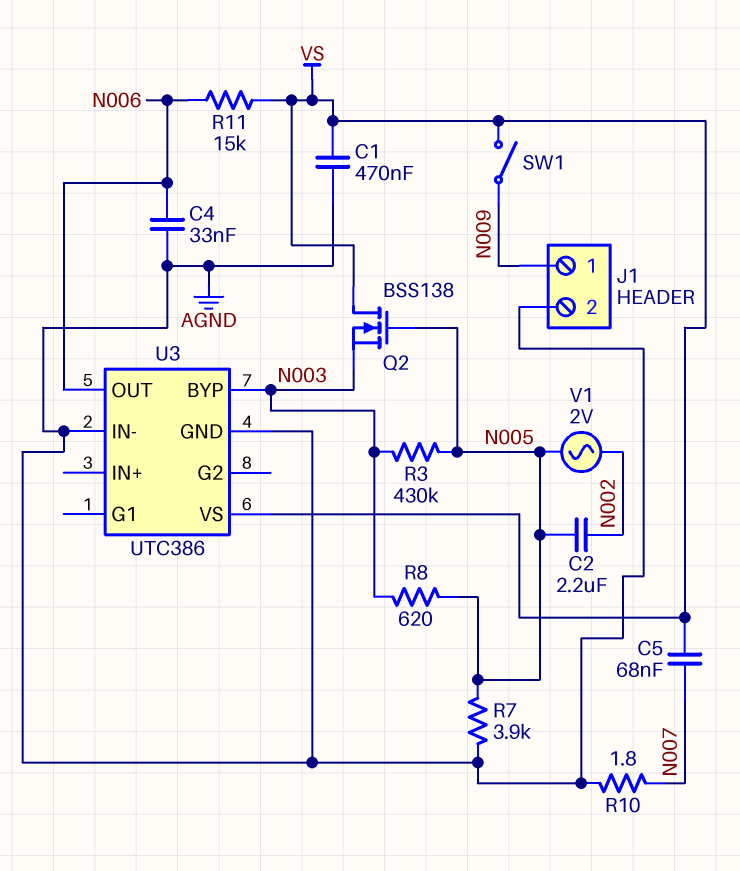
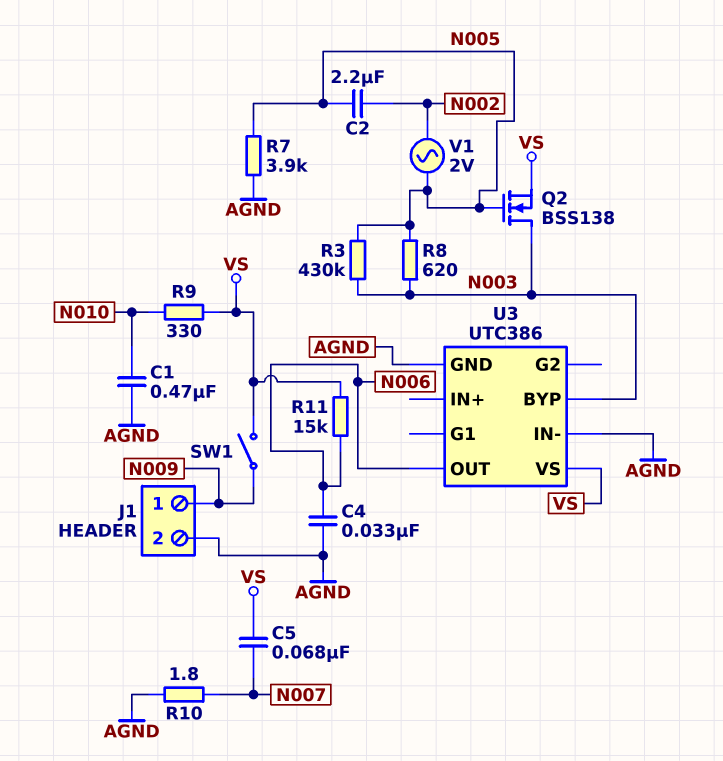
C1: 470nF (AGND, VS) -> 470nF (AGND, N010)
Q2: NMOS BSS138 (G N005, D VS, S N003) -> NMOS BSS138 (G N005, D N003, S VS)
R9: none -> 330 (N010, VS)

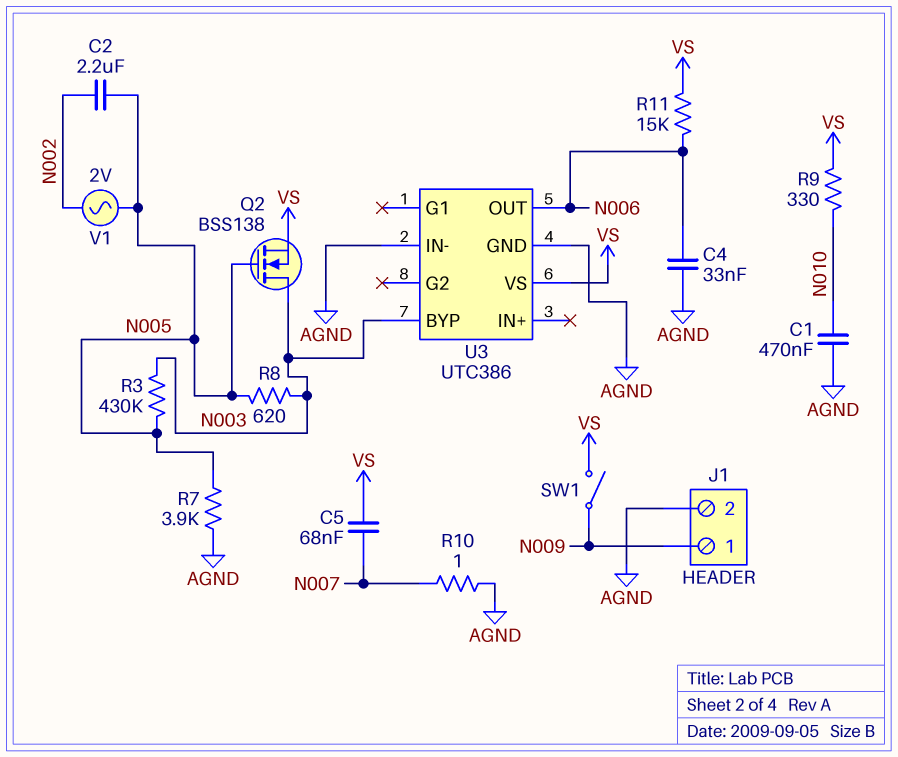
R10: 1.8 (AGND, N007) -> 1 (AGND, N007)

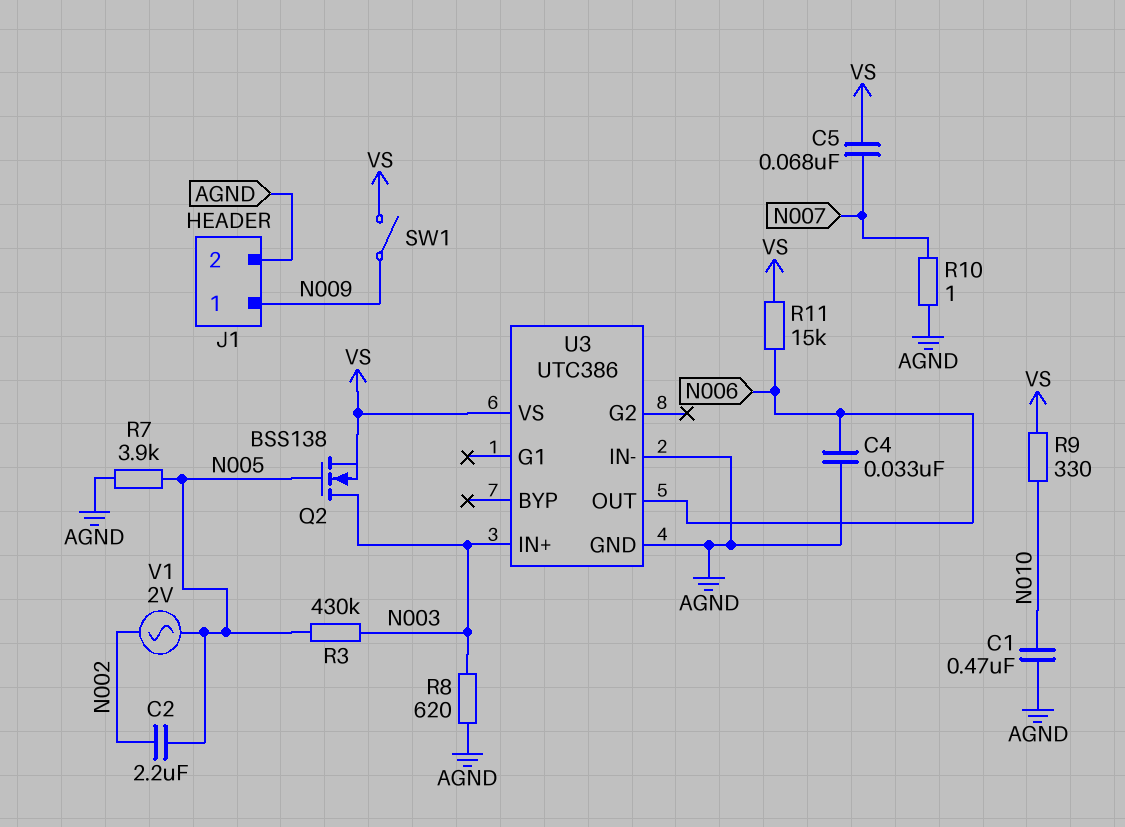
R8: 620 (N003, N005) -> 620 (AGND, N003)
U3 pin BYP: N003 -> none
U3 pin IN+: none -> N003

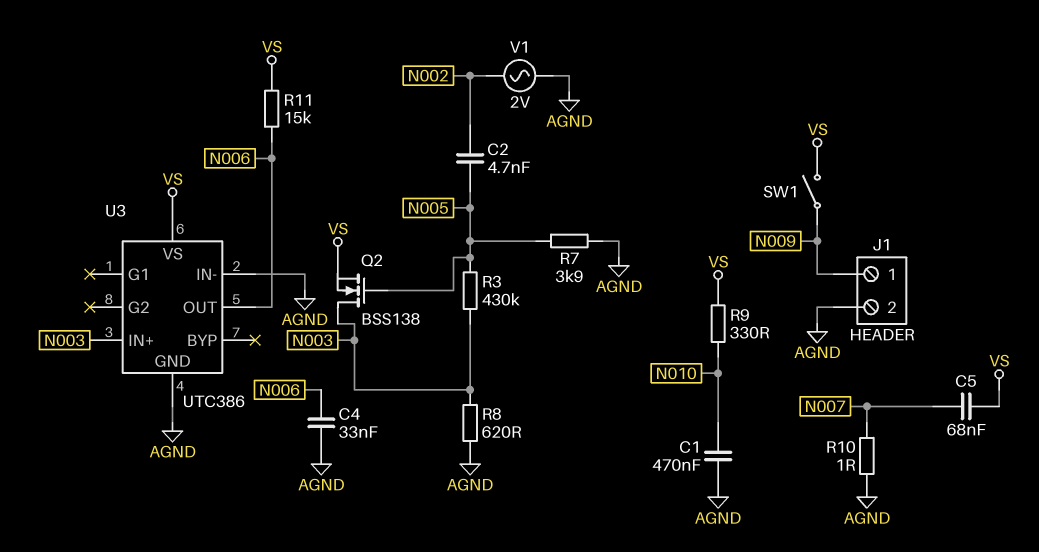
C2: 2.2uF (N002, N005) -> 4.7nF (N002, N005)
V1: AC 2V (N002, N005) -> AC 2V (AGND, N002)

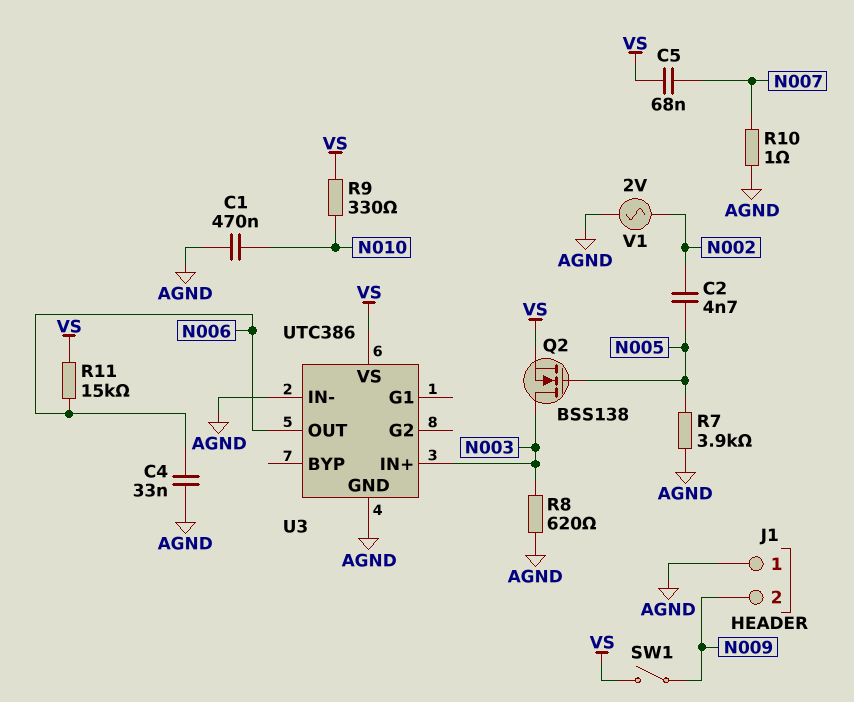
J1 pin 1: N009 -> AGND
J1 pin 2: AGND -> N009
R3: 430k (N003, N005) -> none

